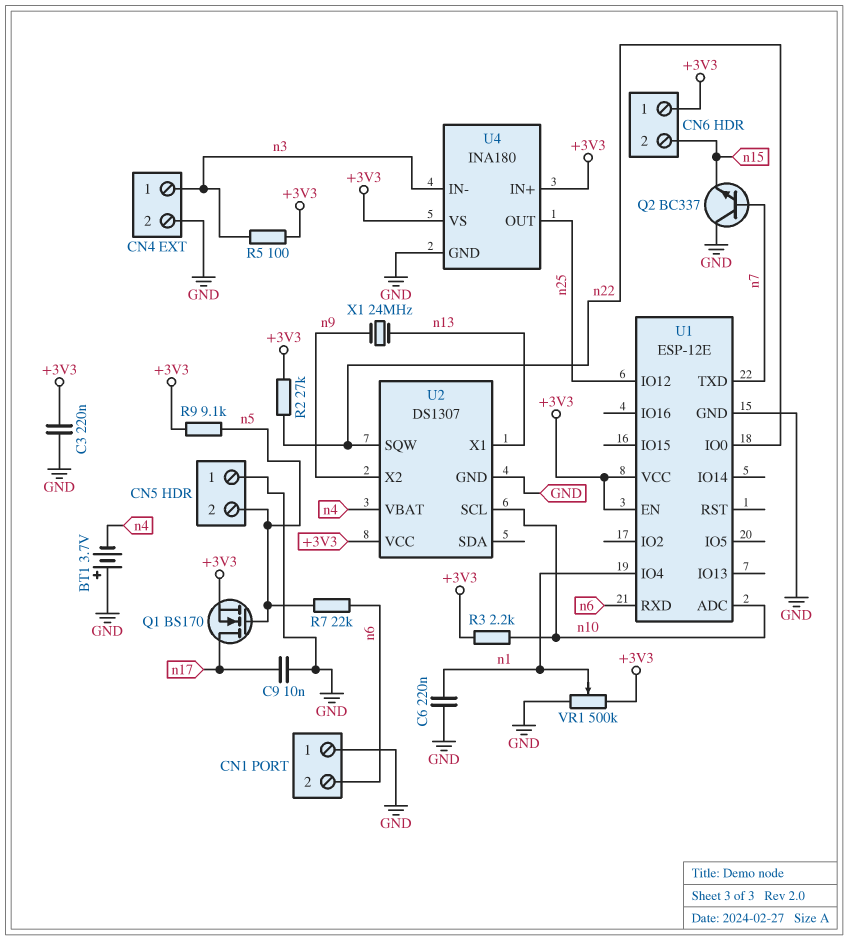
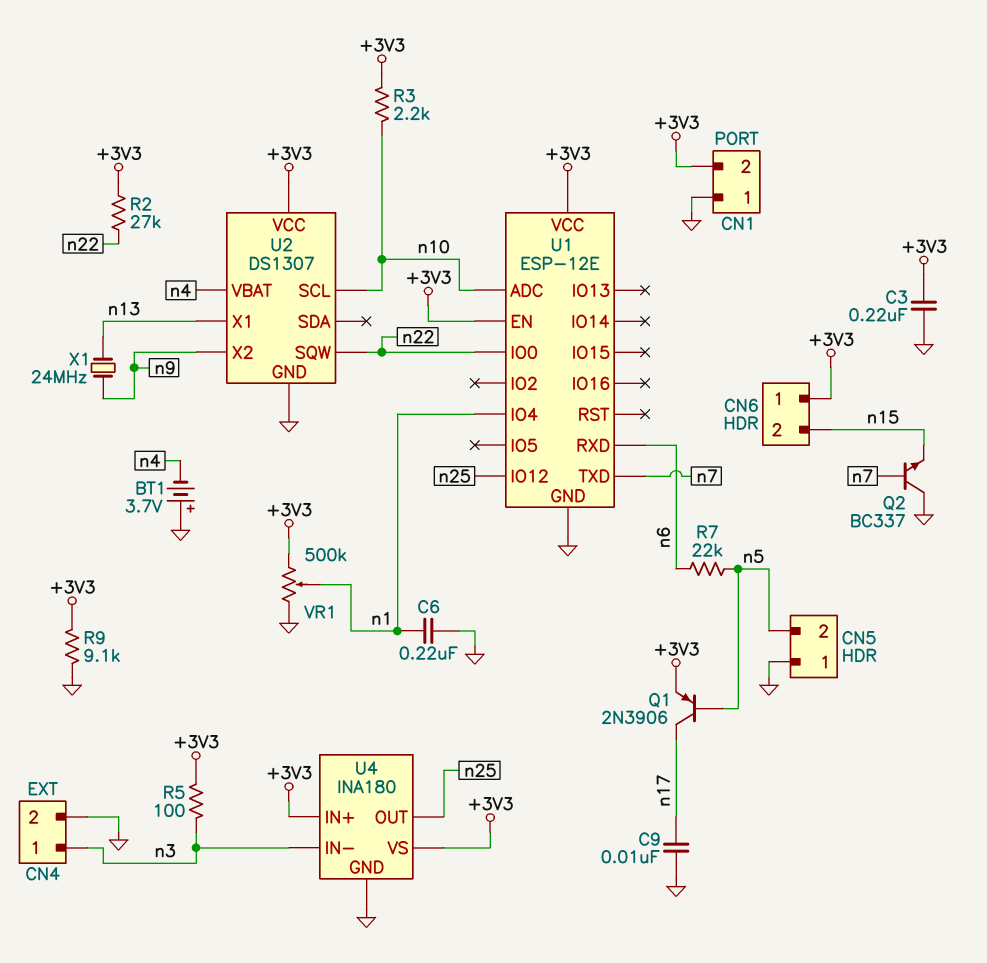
CN1 pin 2: n6 -> +3V3
Q1: NMOS BS170 (G n5, D n17, S +3V3) -> PNP 2N3906 (B n5, C n17, E +3V3)
R9: 9.1k (+3V3, n5) -> 9.1k (+3V3, GND)

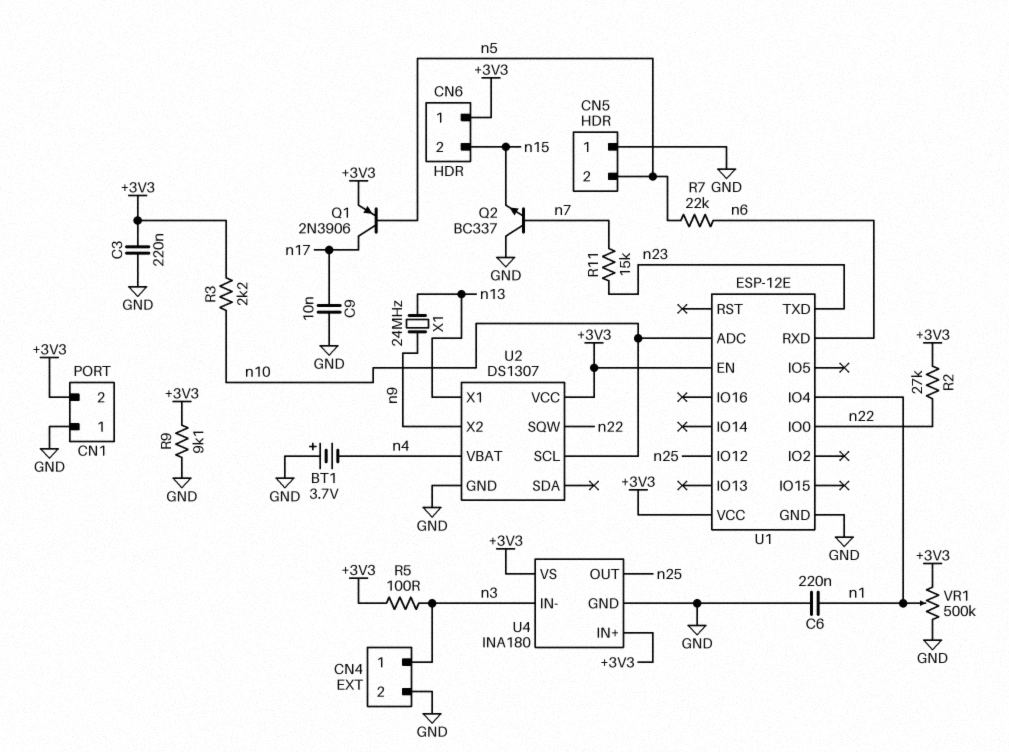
R11: none -> 15k (n7, n23)
U1 pin TXD: n7 -> n23

